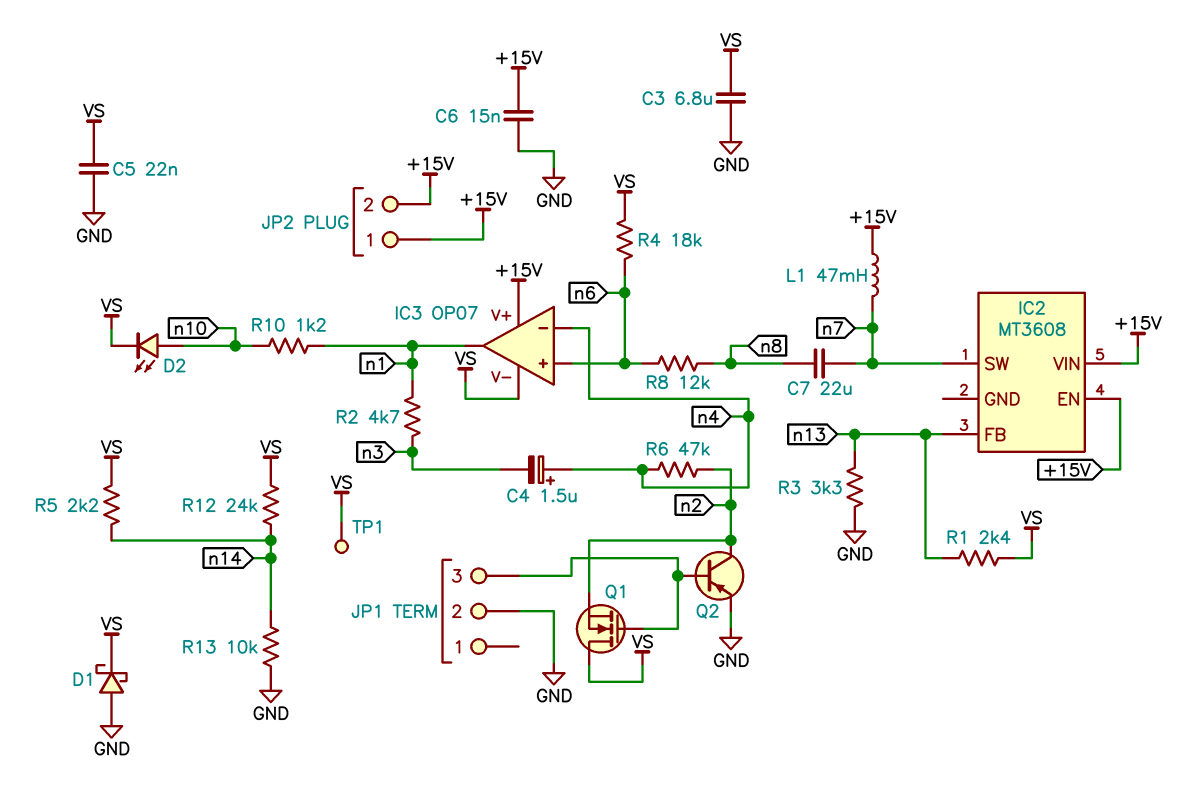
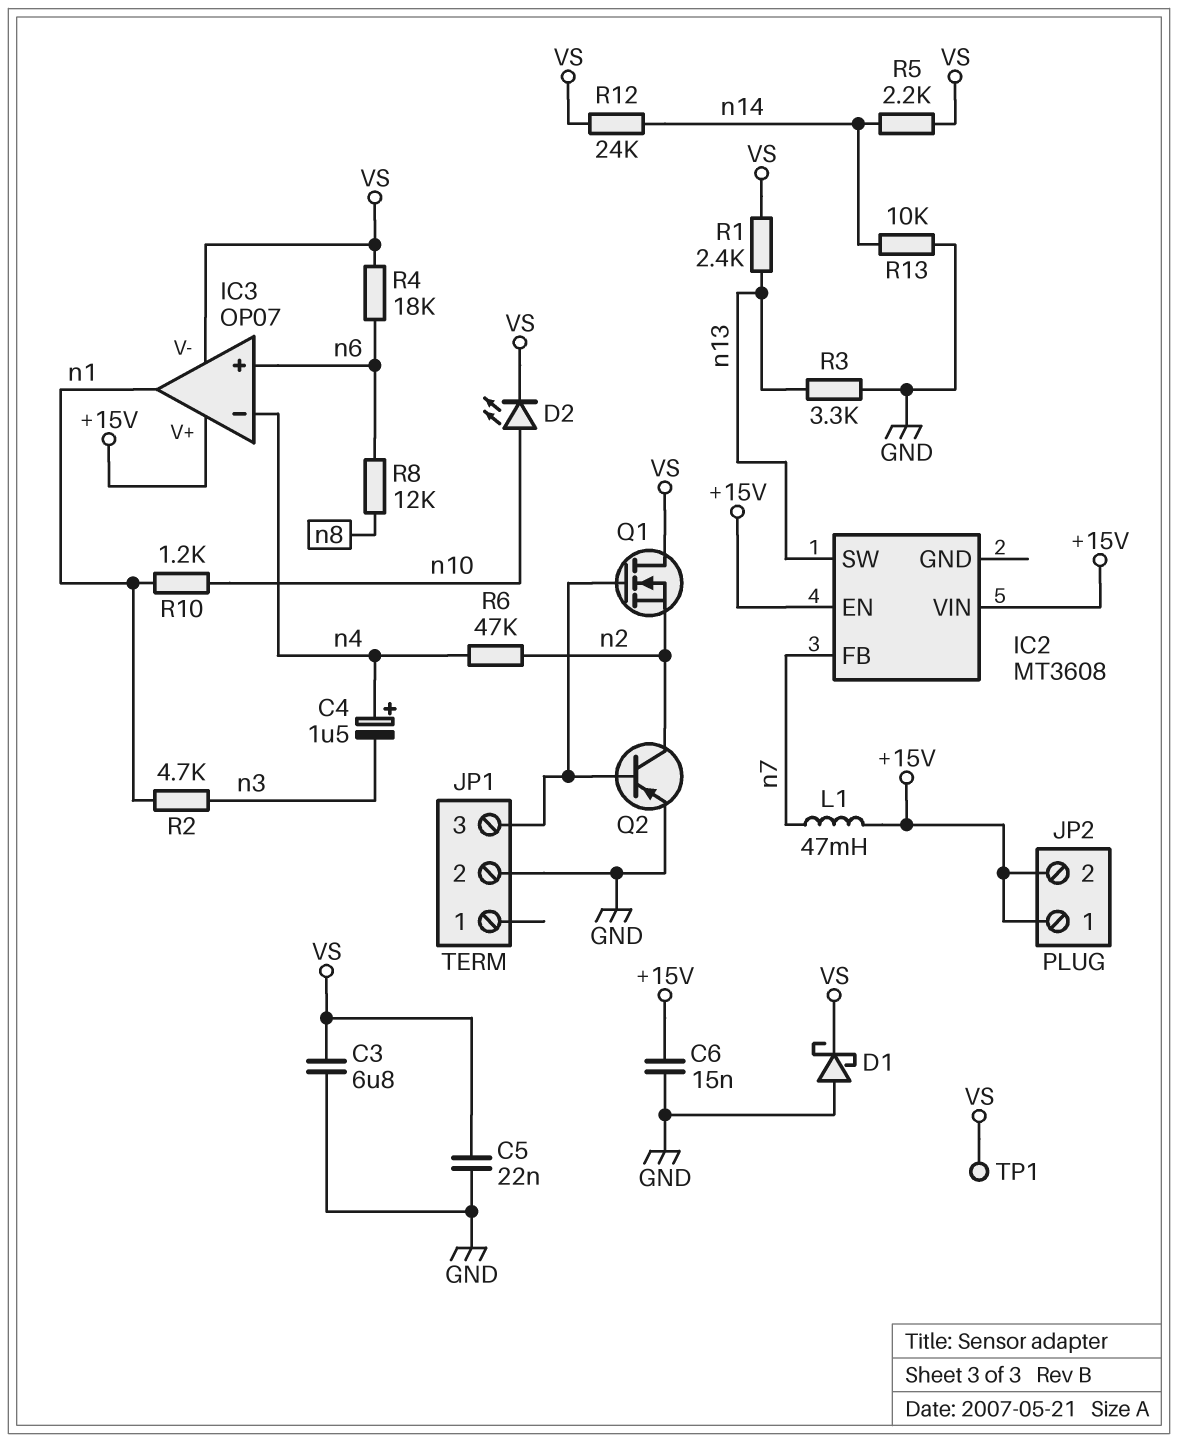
C7: 22uF (n7, n8) -> none
IC2 pin FB: n13 -> n7
IC2 pin SW: n7 -> n13

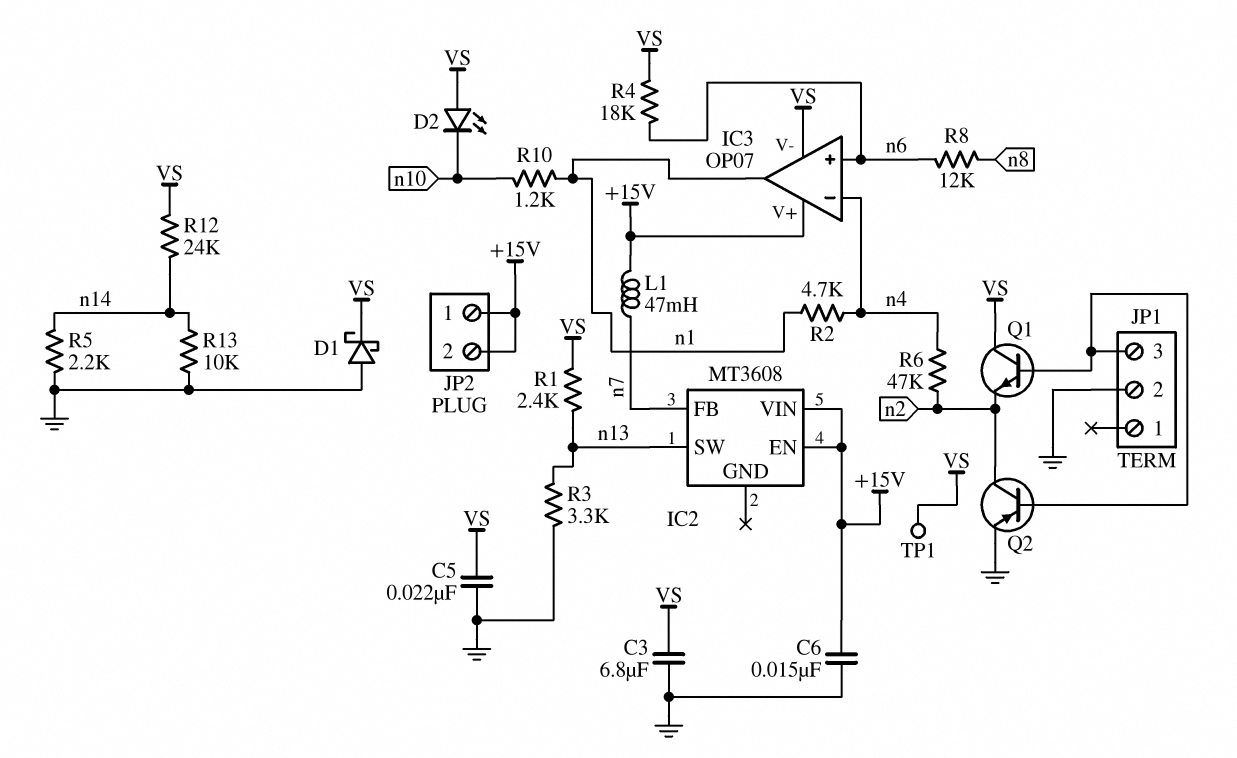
C4: 1.5uF (plus n4, minus n3) -> none
D2: LED (A n10, K VS) -> LED (A VS, K n10)
Q1: NMOS (G JP1/3, D VS, S n2) -> NPN (B JP1/3, C VS, E n2)
R2: 4.7k (n1, n3) -> 4.7k (n1, n4)
R5: 2.2k (VS, n14) -> 2.2k (GND, n14)

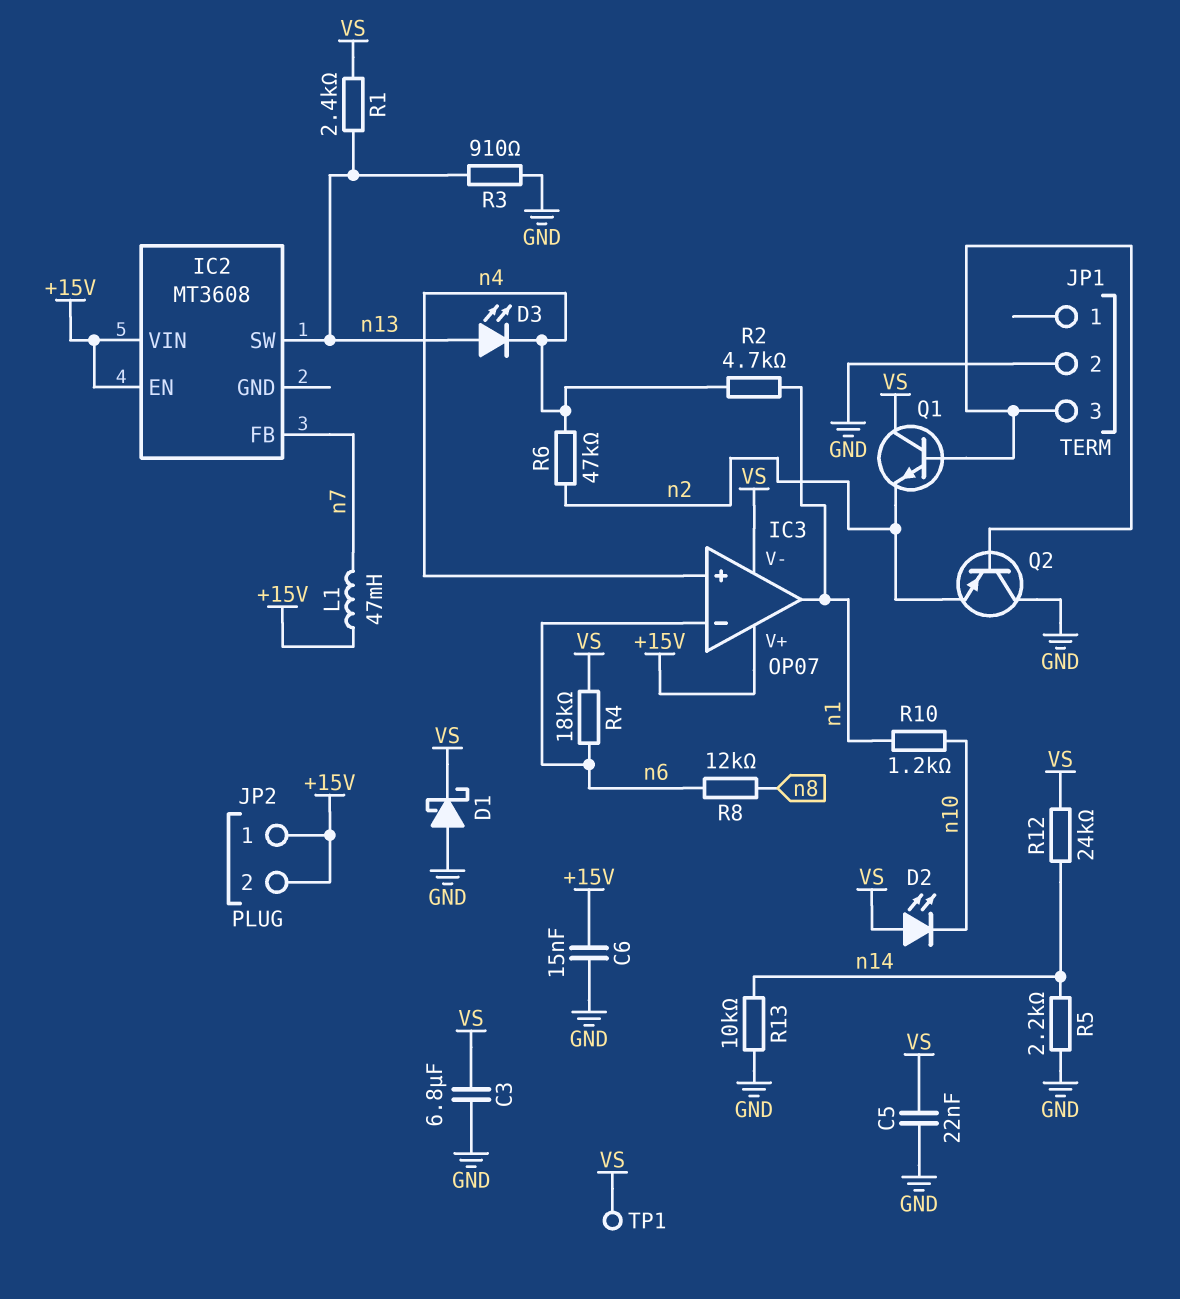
D3: none -> LED (A n13, K n4)
IC3 pin in+: n6 -> n4
IC3 pin in-: n4 -> n6
Q2: PNP (B JP1/3, C n2, E GND) -> PNP (B JP1/3, C GND, E n2)
R3: 3.3k (GND, n13) -> 910 (GND, n13)

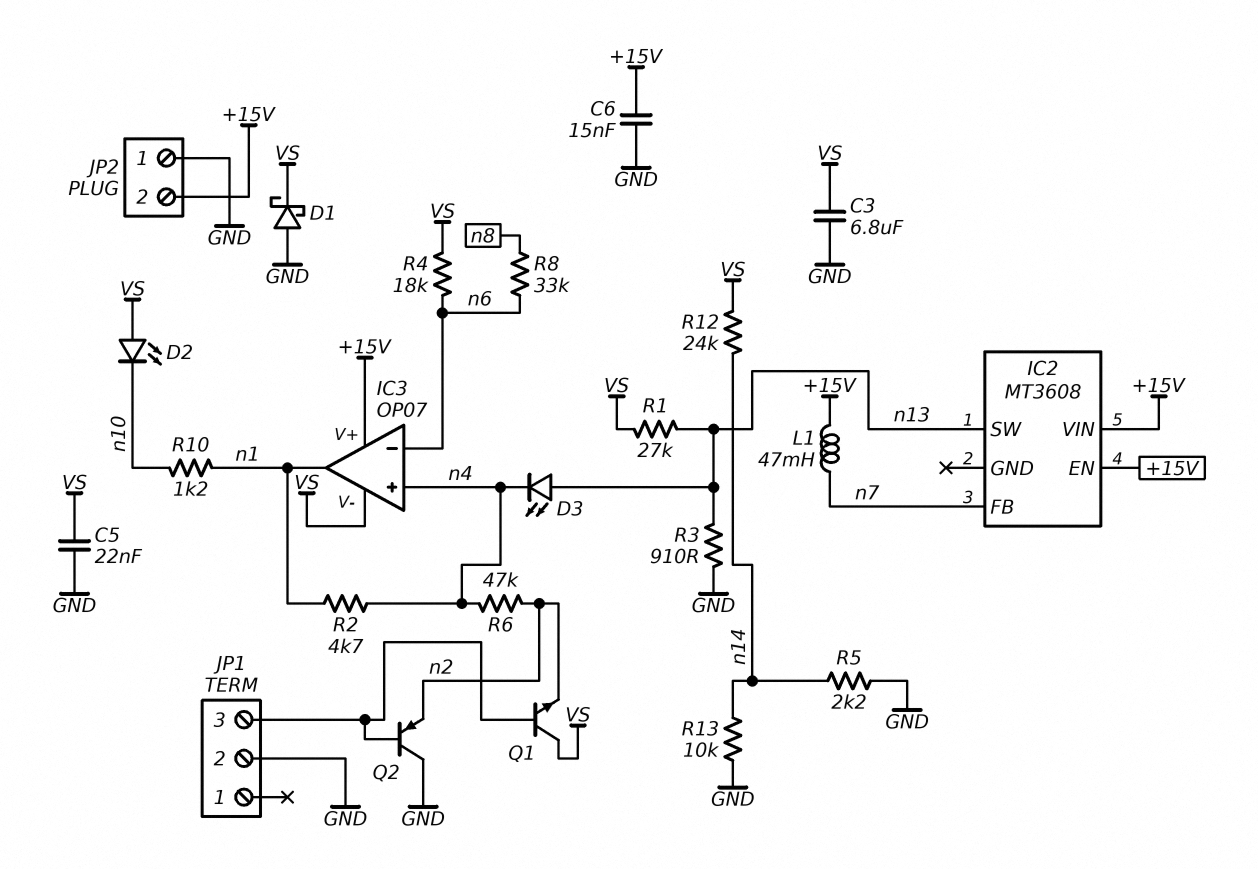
JP2 pin 1: +15V -> GND
R1: 2.4k (VS, n13) -> 27k (VS, n13)
R8: 12k (n6, n8) -> 33k (n6, n8)
TP1: test point (VS) -> none

